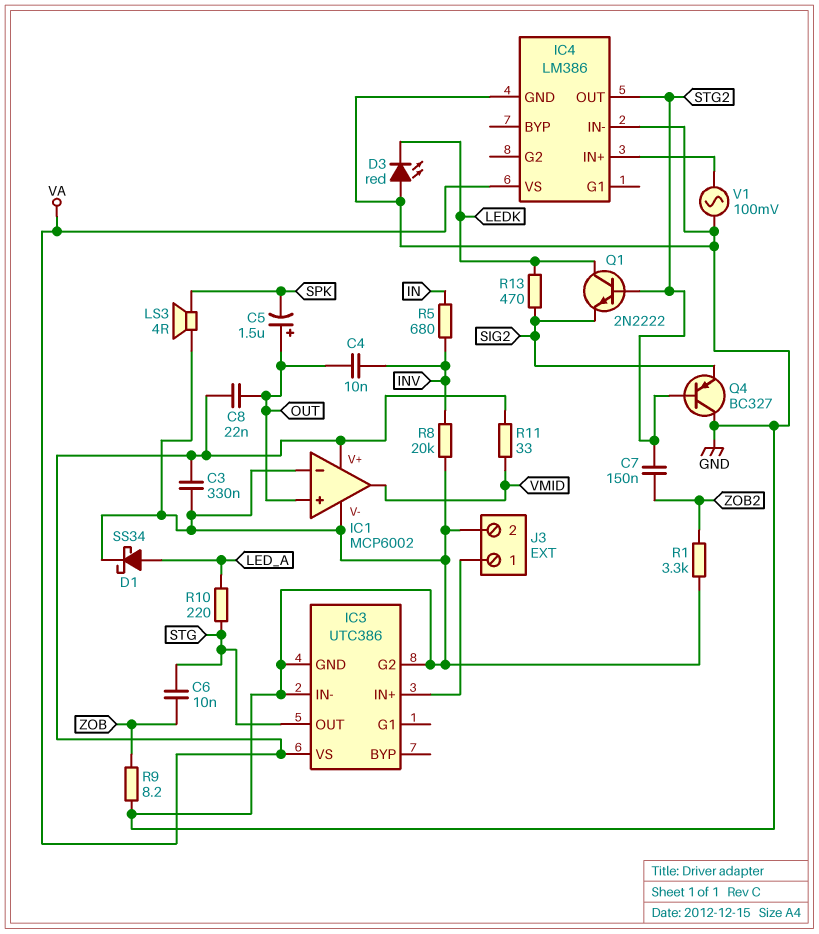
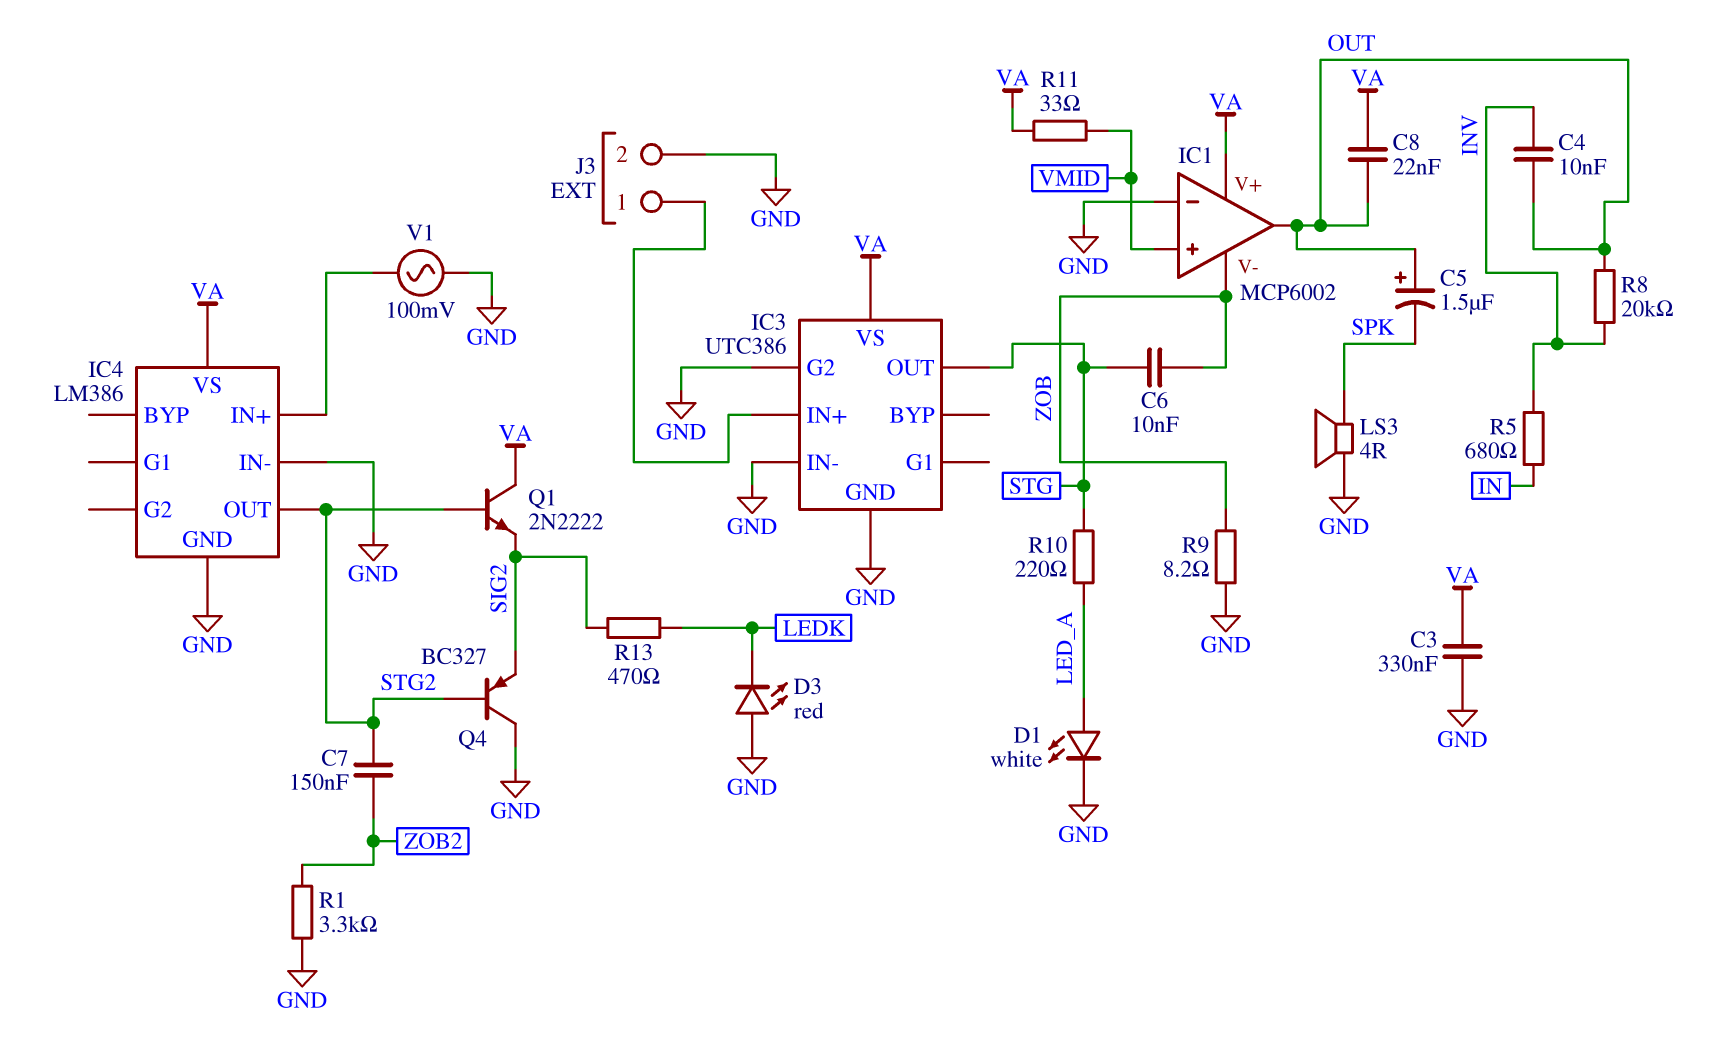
D1: schottky SS34 (A LED_A, K GND) -> LED white (A LED_A, K GND)
IC1 pin V-: GND -> ZOB
IC1 pin in+: OUT -> VMID
IC1 pin out: VMID -> OUT
Q1: NPN 2N2222 (B STG2, C LEDK, E SIG2) -> NPN 2N2222 (B STG2, C VA, E SIG2)
R8: 20k (GND, INV) -> 20k (INV, OUT)

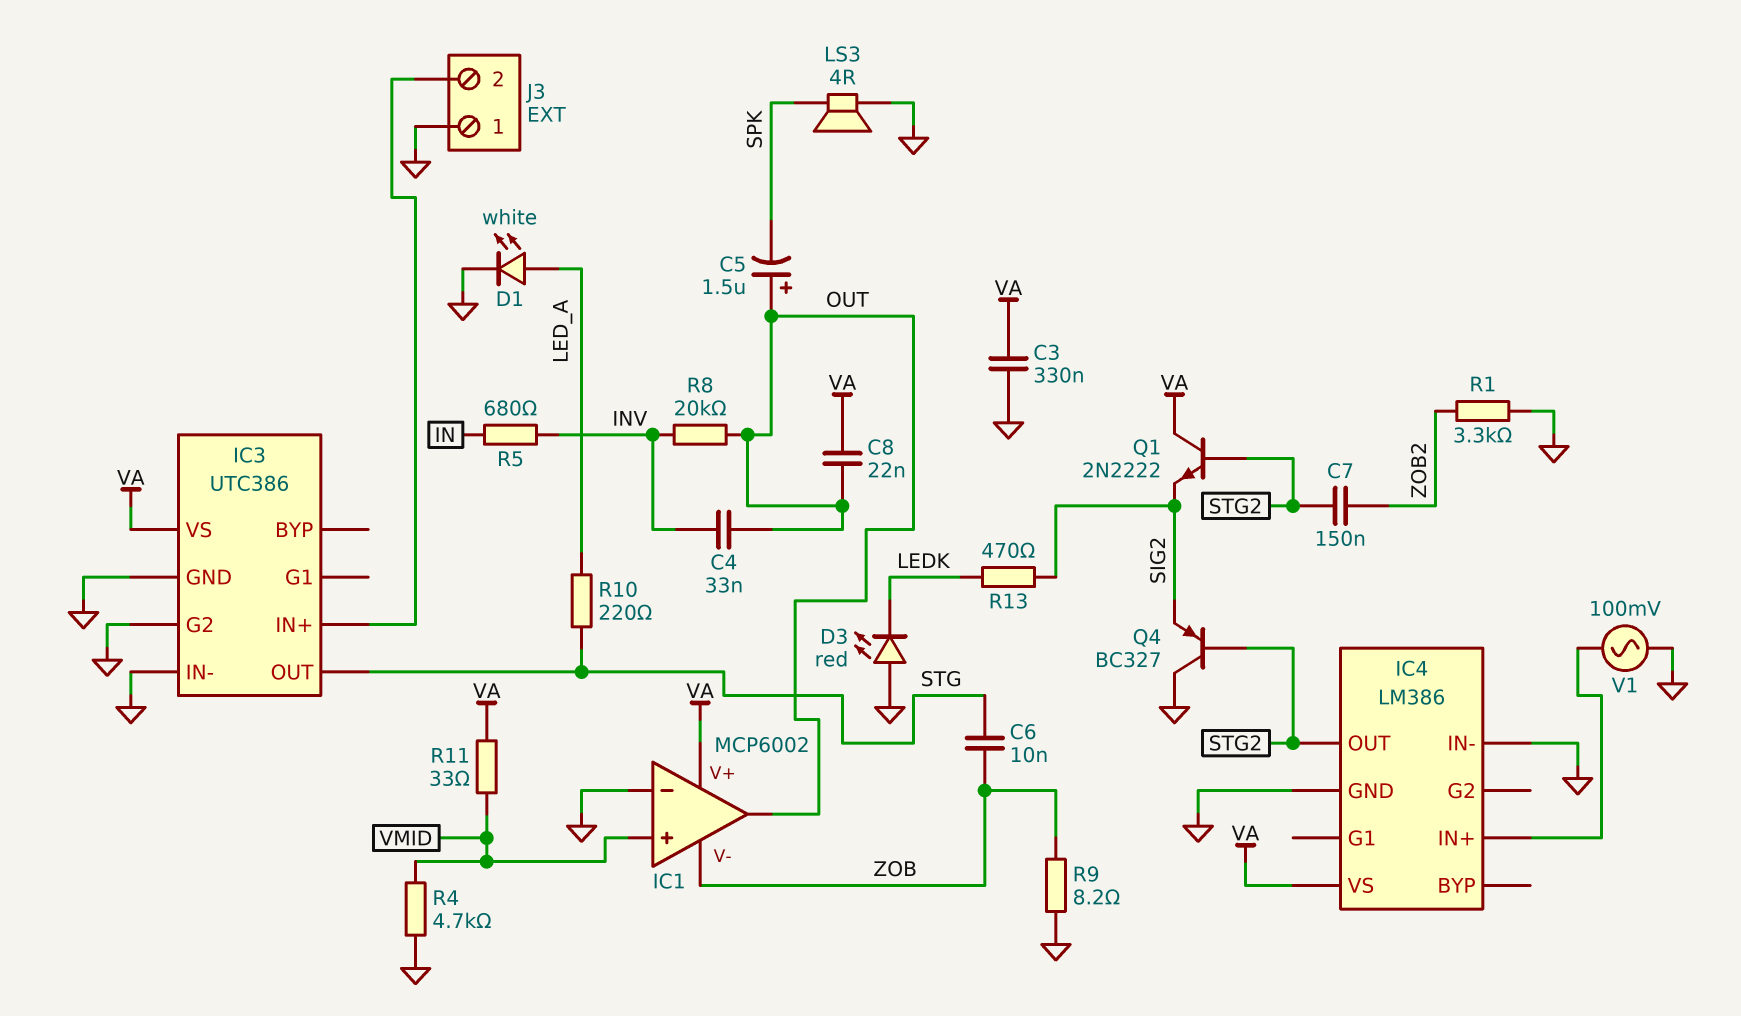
C4: 10nF (INV, OUT) -> 33nF (INV, OUT)
J3 pin 1: IC3/IN+ -> GND
J3 pin 2: GND -> IC3/IN+
R4: none -> 4.7k (GND, VMID)

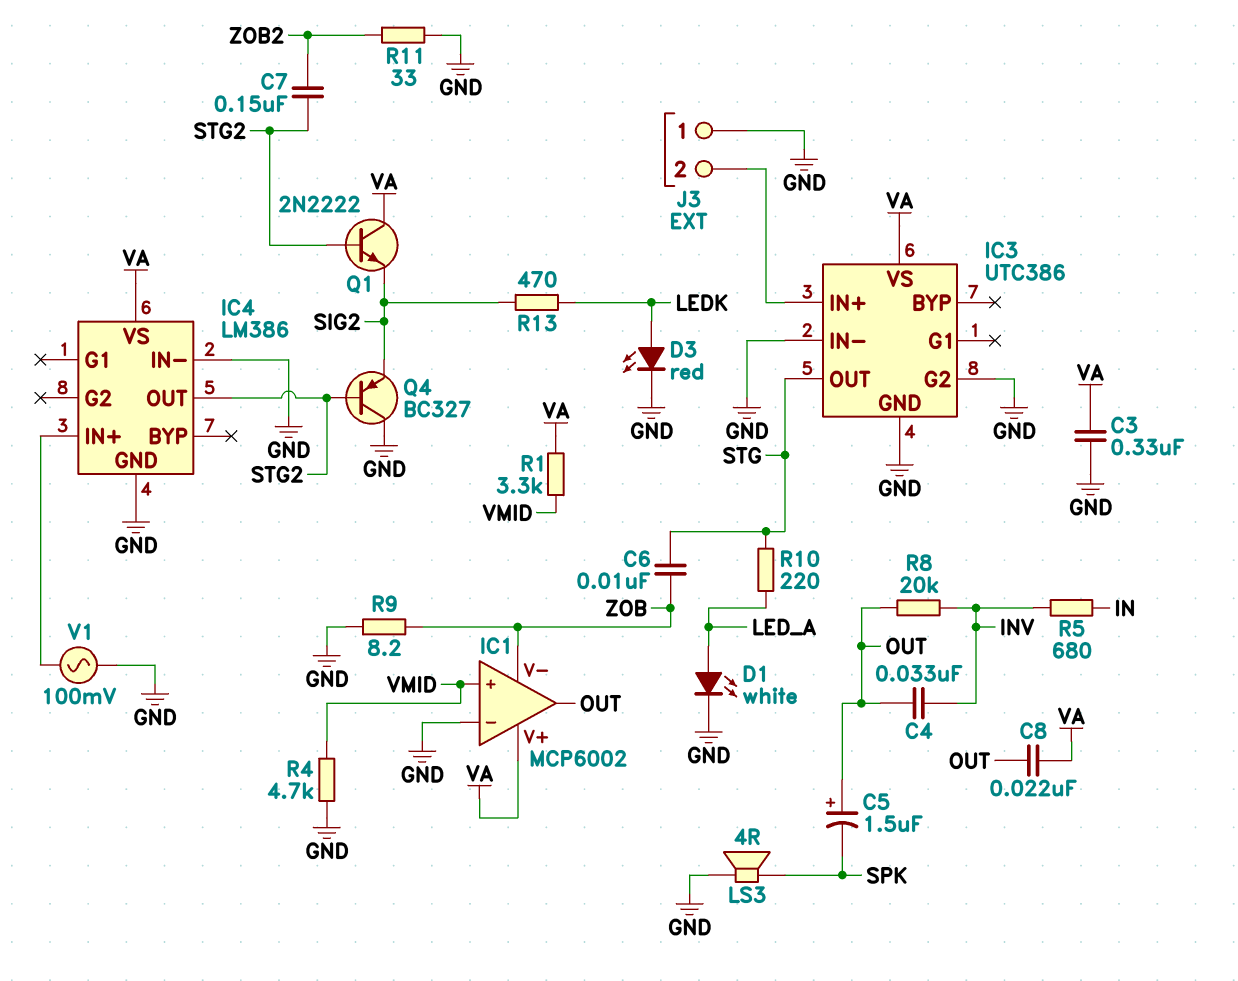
D3: LED red (A GND, K LEDK) -> LED red (A LEDK, K GND)
R1: 3.3k (GND, ZOB2) -> 3.3k (VA, VMID)
R11: 33 (VA, VMID) -> 33 (GND, ZOB2)

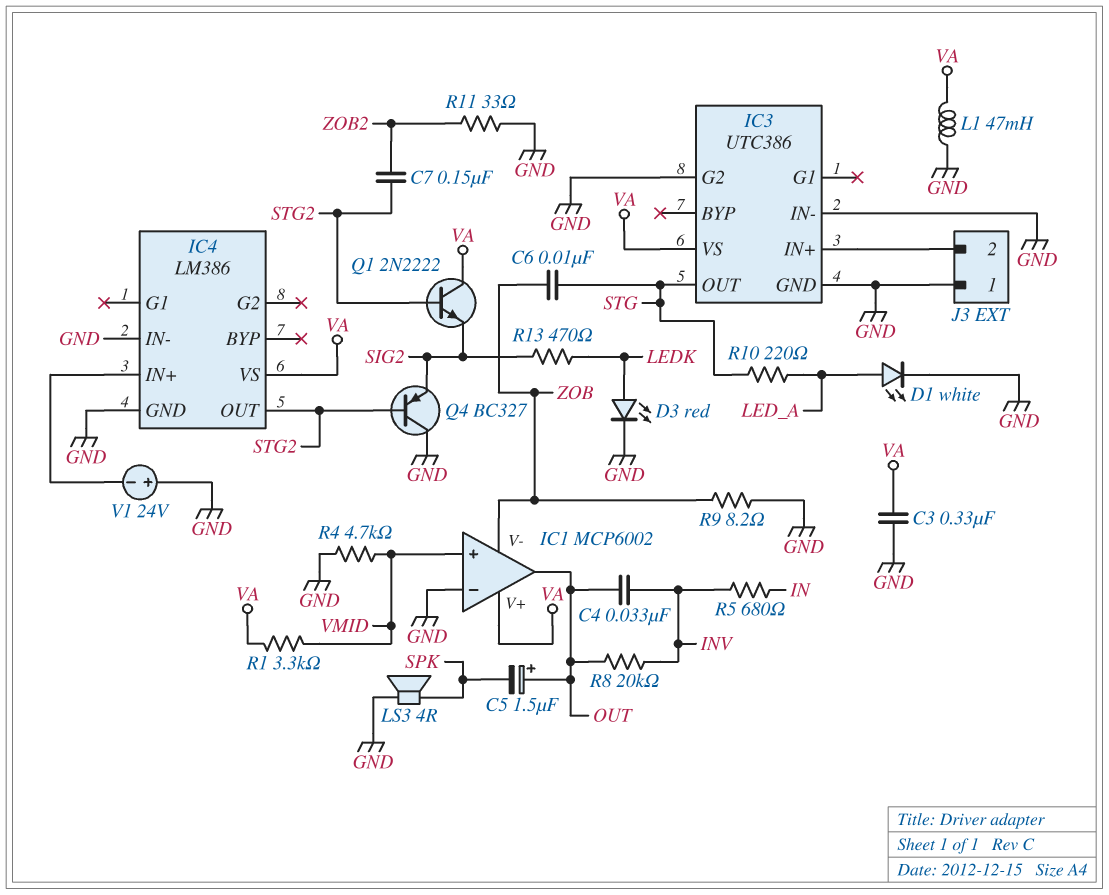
C8: 22nF (OUT, VA) -> none
L1: none -> 47mH (GND, VA)
V1: AC 100mV (GND, IC4/IN+) -> 24V (plus GND, minus IC4/IN+)

